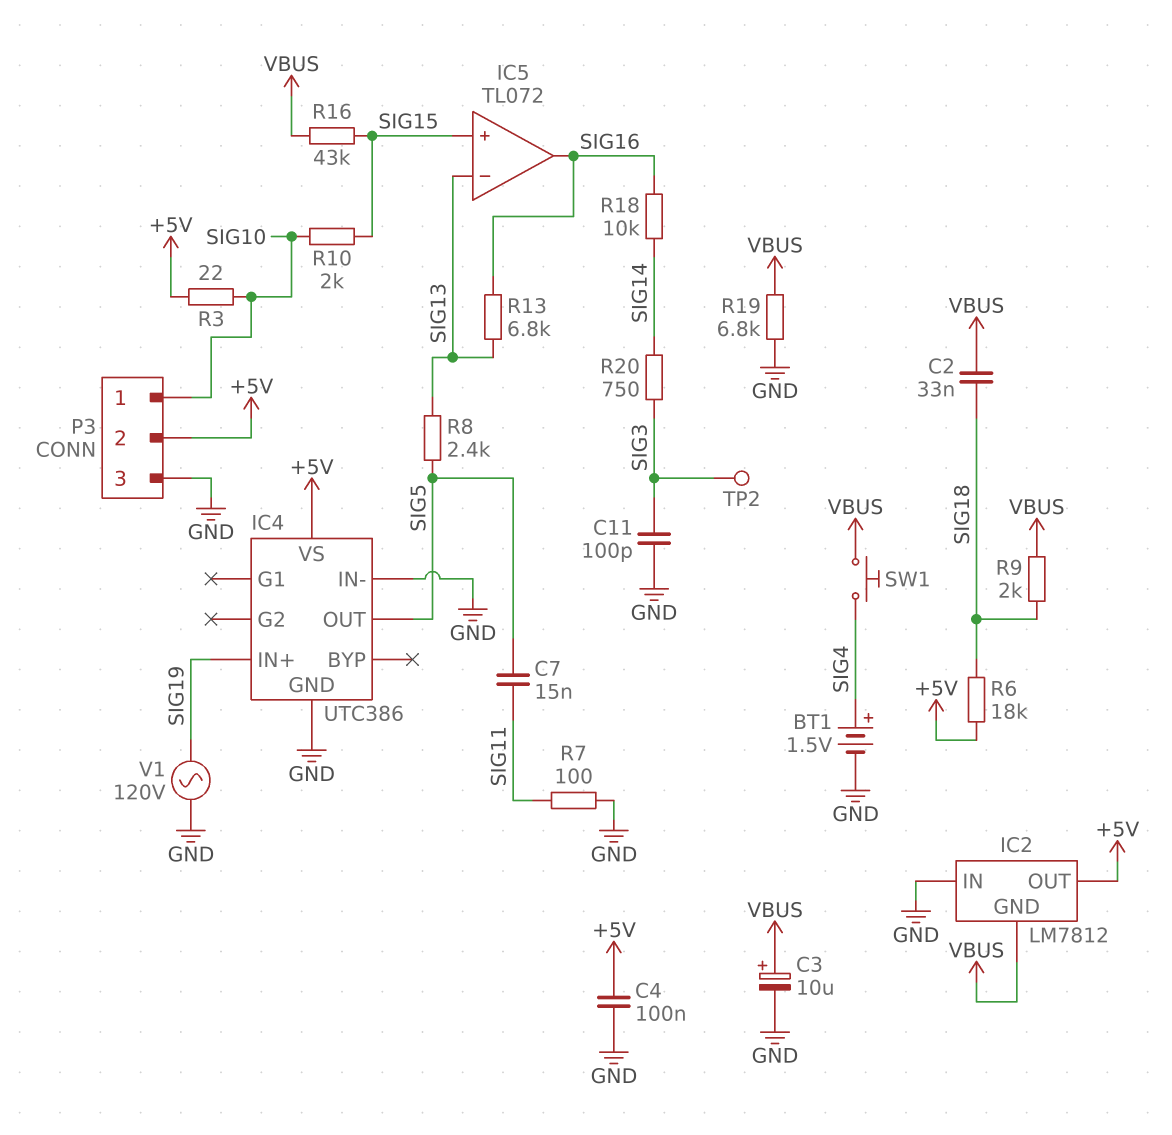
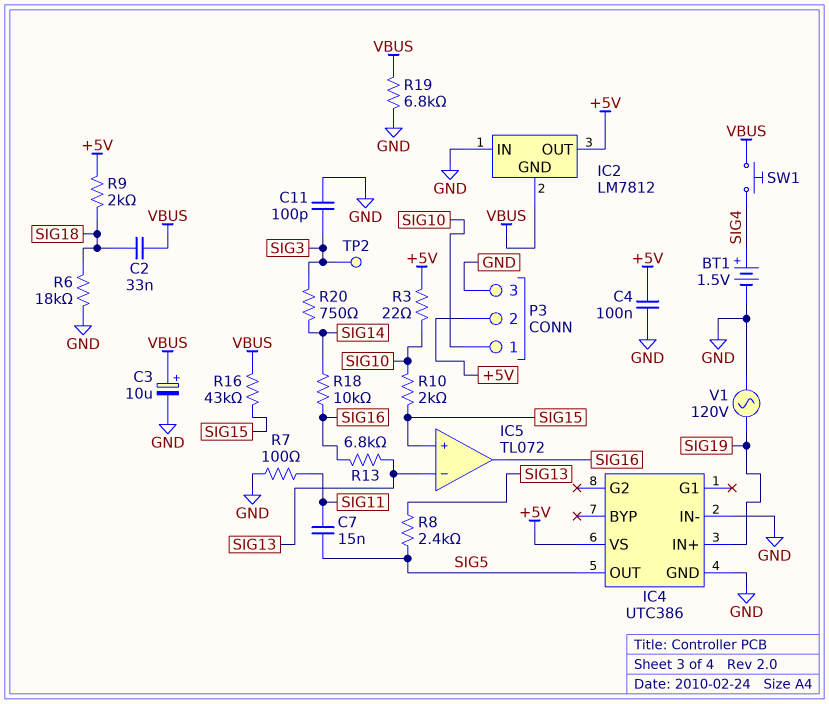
R6: 18k (+5V, SIG18) -> 18k (GND, SIG18)
R9: 2k (SIG18, VBUS) -> 2k (+5V, SIG18)

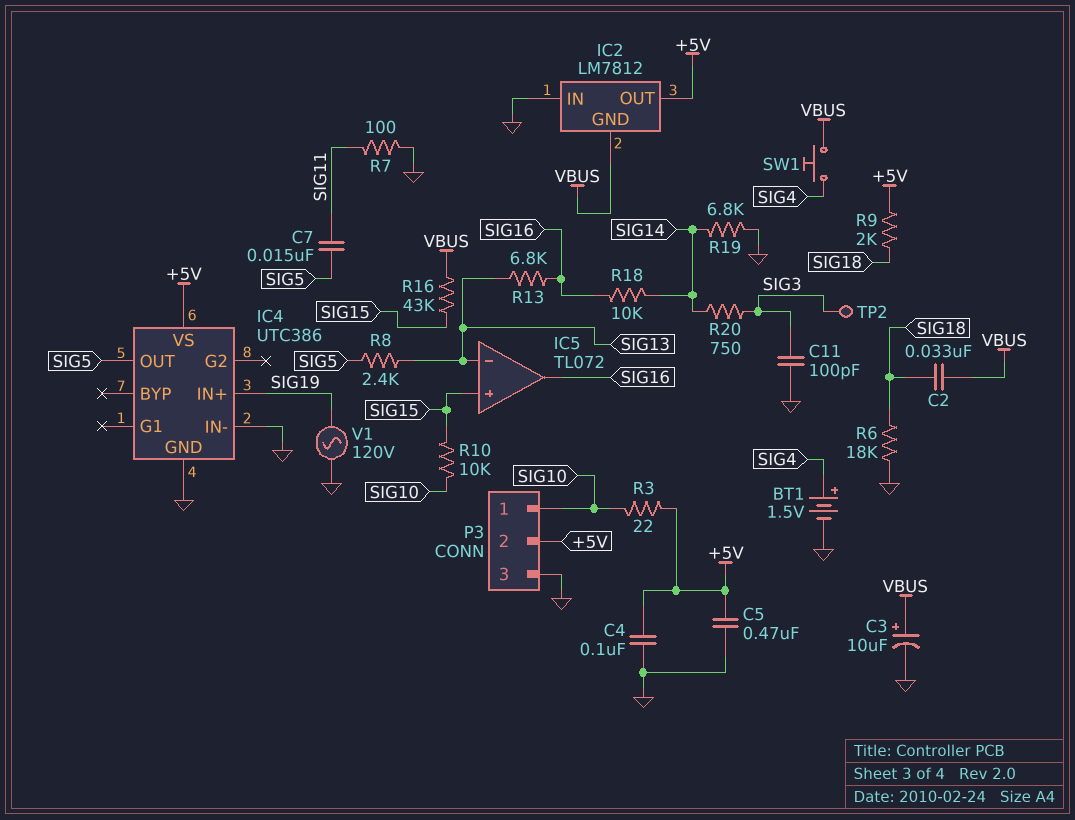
C5: none -> 470nF (+5V, GND)
R10: 2k (SIG10, SIG15) -> 10k (SIG10, SIG15)
R19: 6.8k (GND, VBUS) -> 6.8k (GND, SIG14)

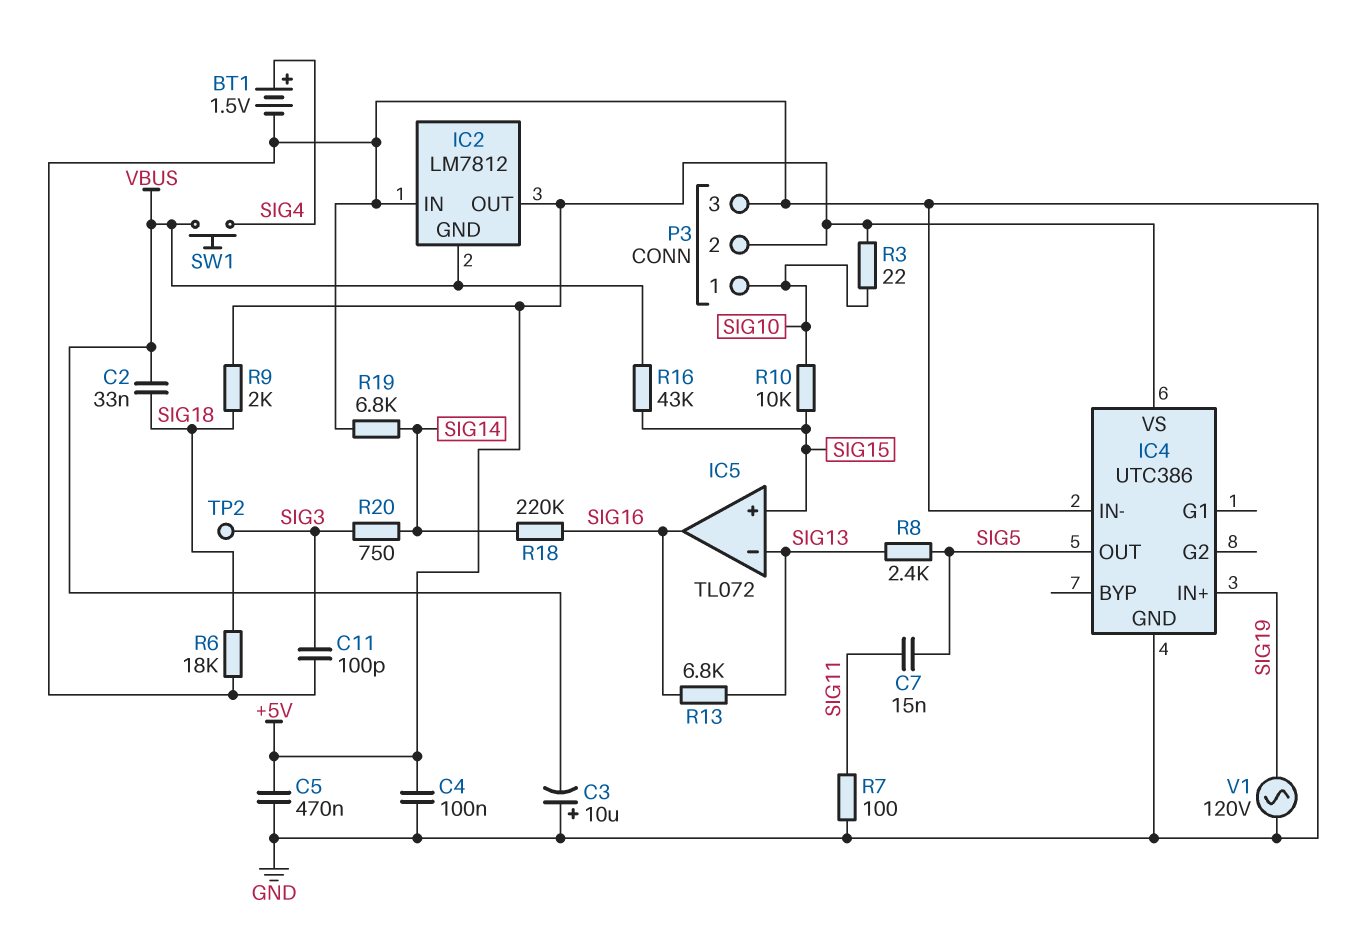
C3: 10uF (plus VBUS, minus GND) -> 10uF (plus GND, minus VBUS)
R18: 10k (SIG14, SIG16) -> 220k (SIG14, SIG16)

